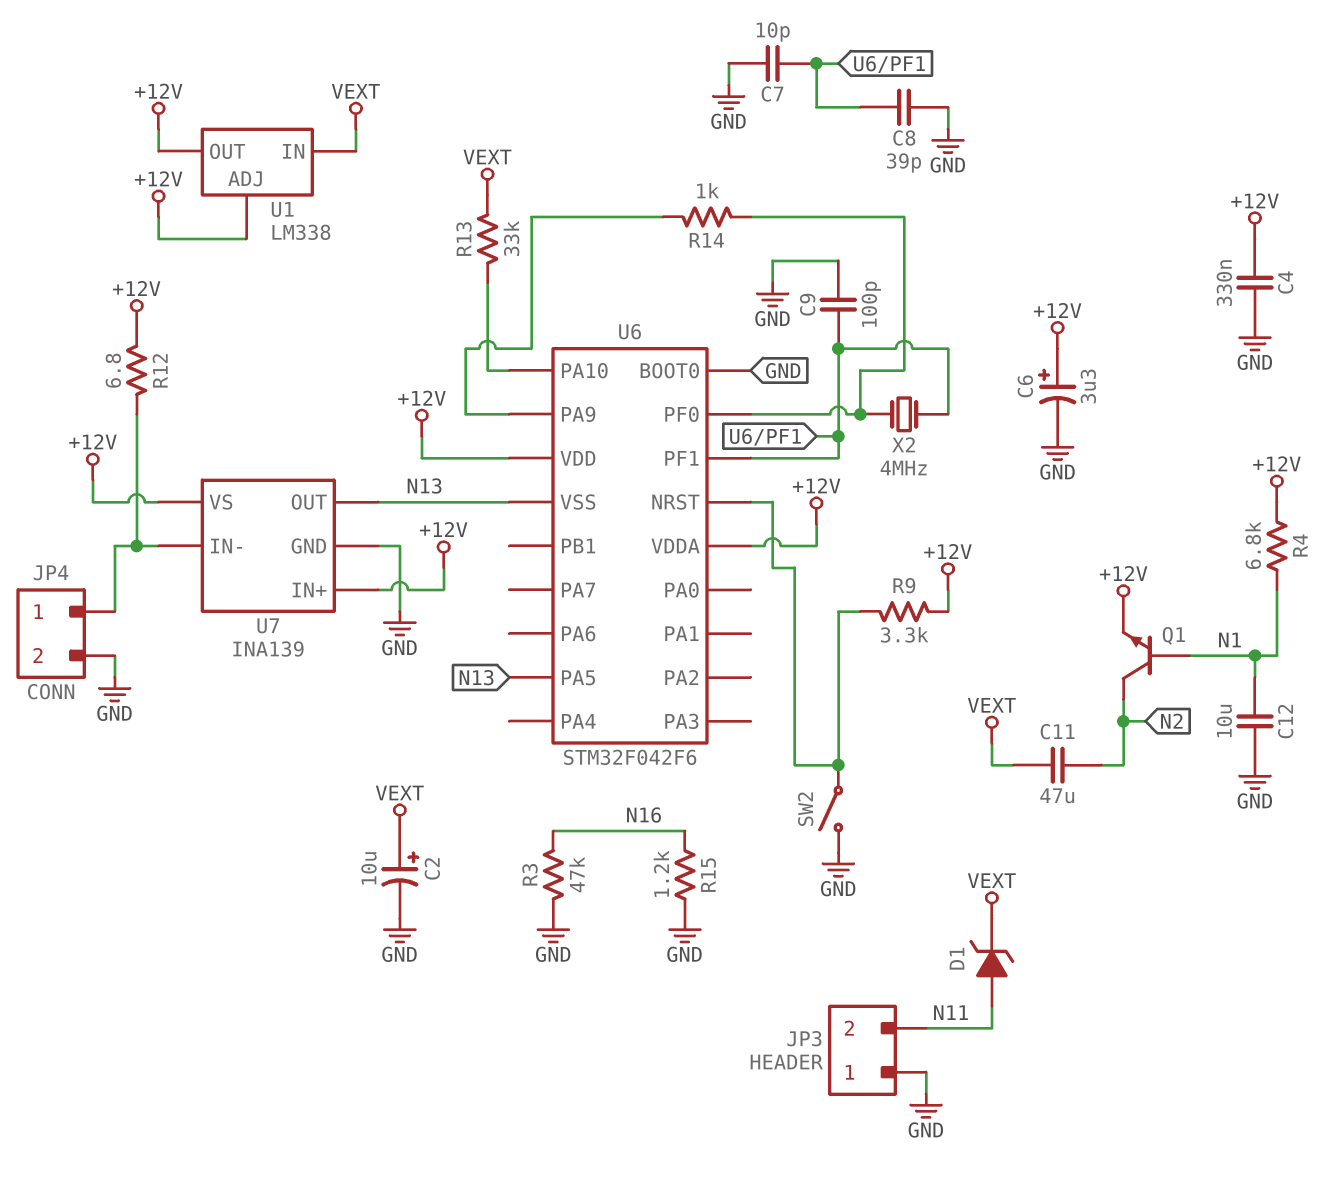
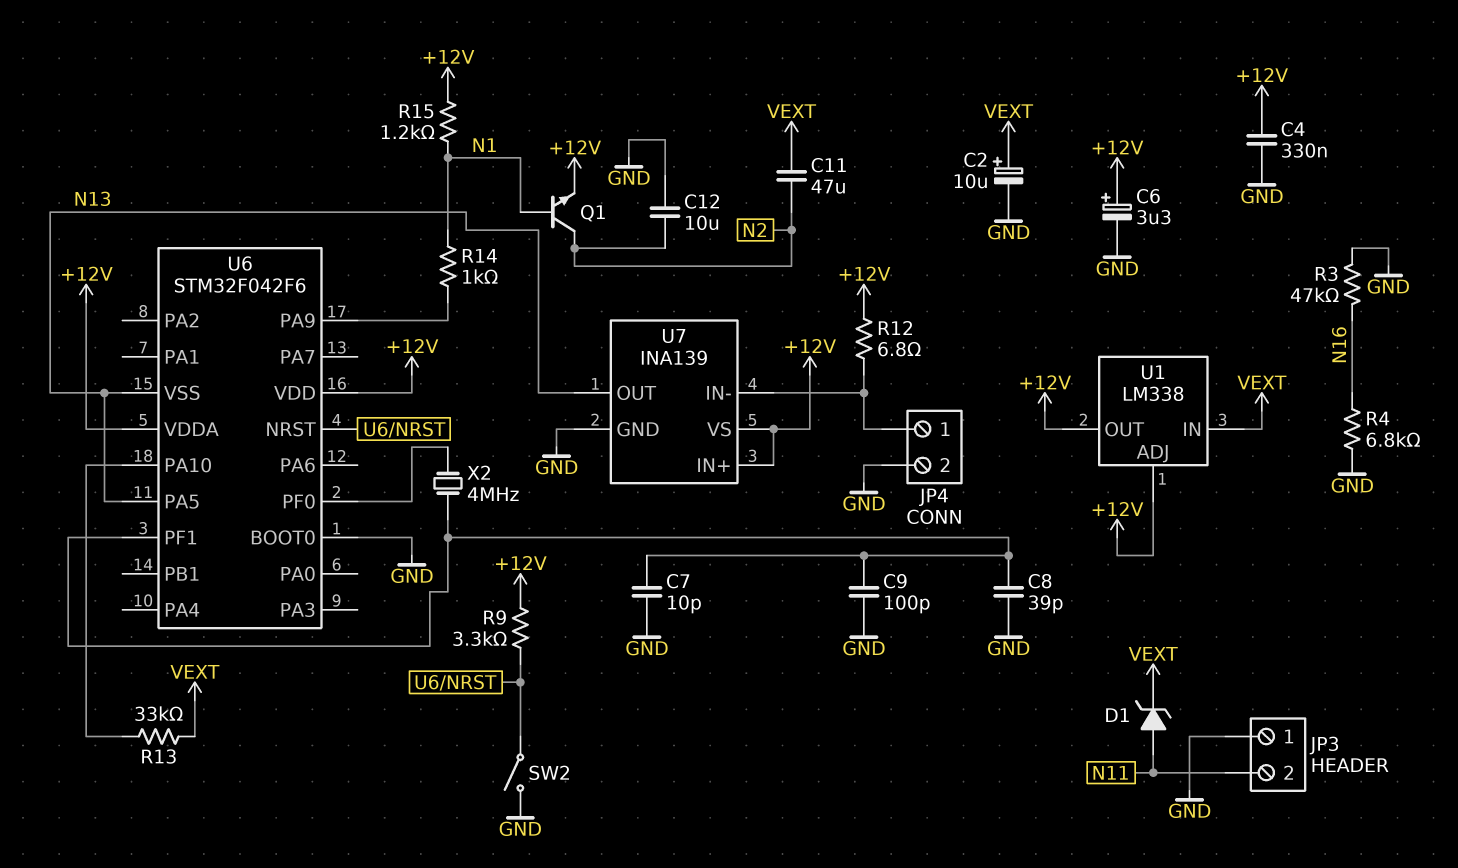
C12: 10uF (GND, N1) -> 10uF (GND, N2)
R4: 6.8k (+12V, N1) -> 6.8k (GND, N16)
R14: 1k (U6/PA9, U6/PF0) -> 1k (N1, U6/PA9)
R15: 1.2k (GND, N16) -> 1.2k (+12V, N1)

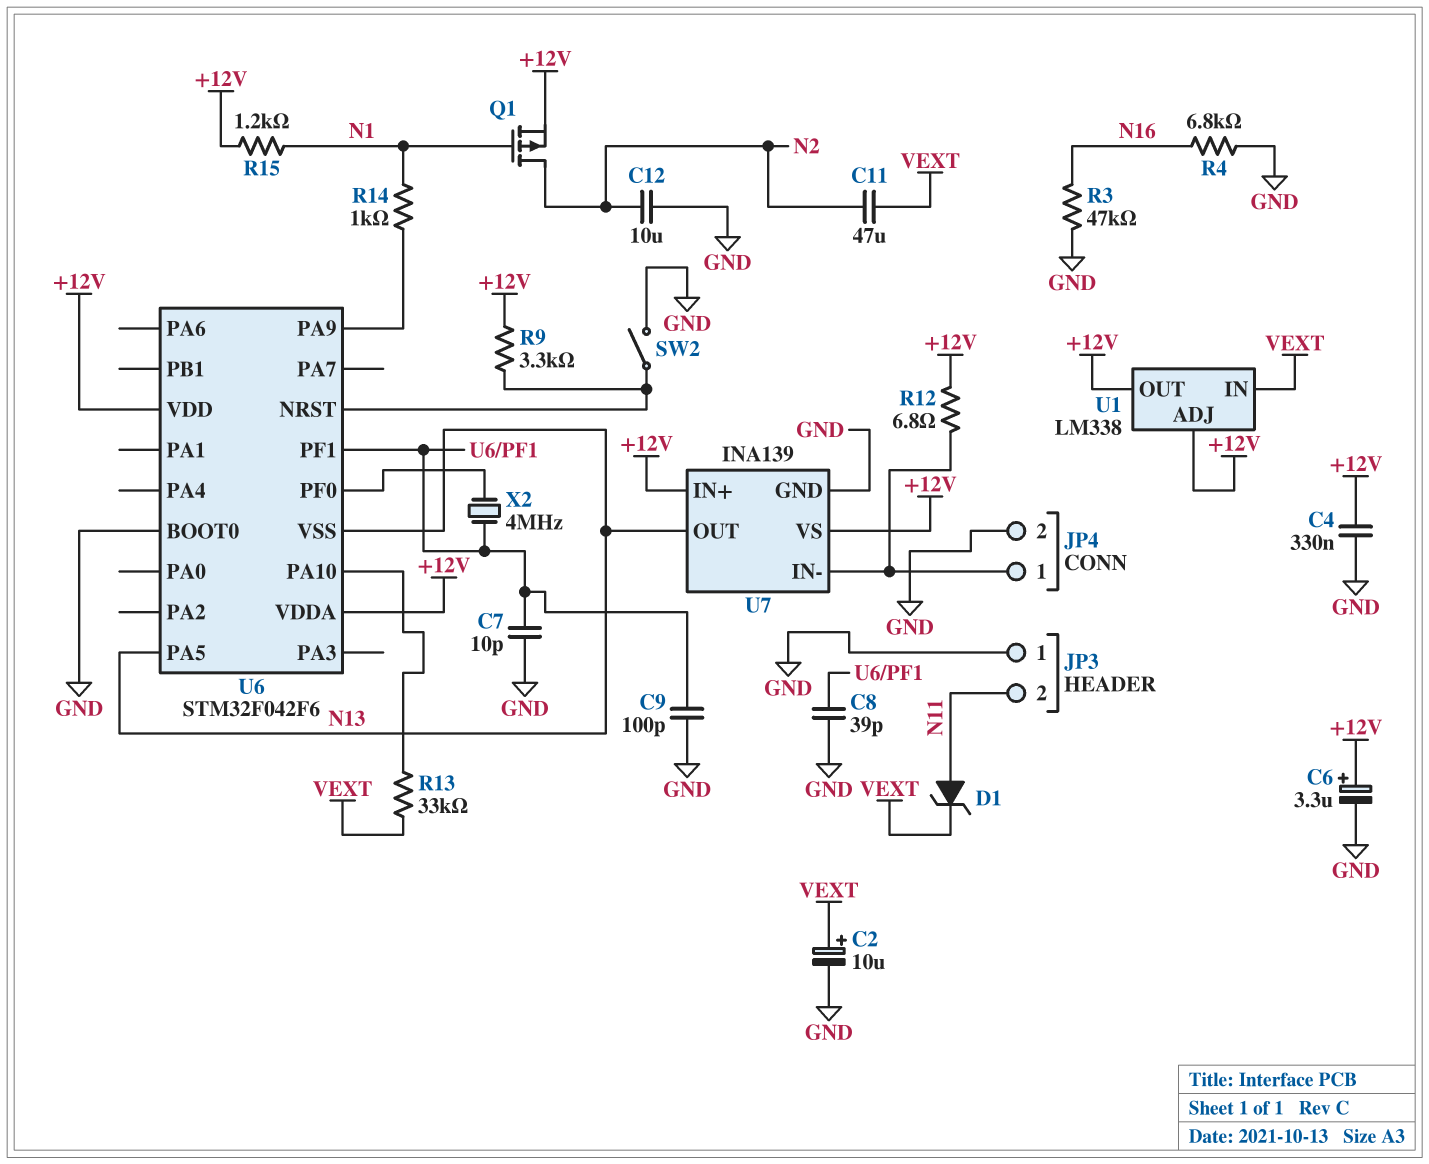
Q1: NPN (B N1, C N2, E +12V) -> PMOS (G N1, D N2, S +12V)

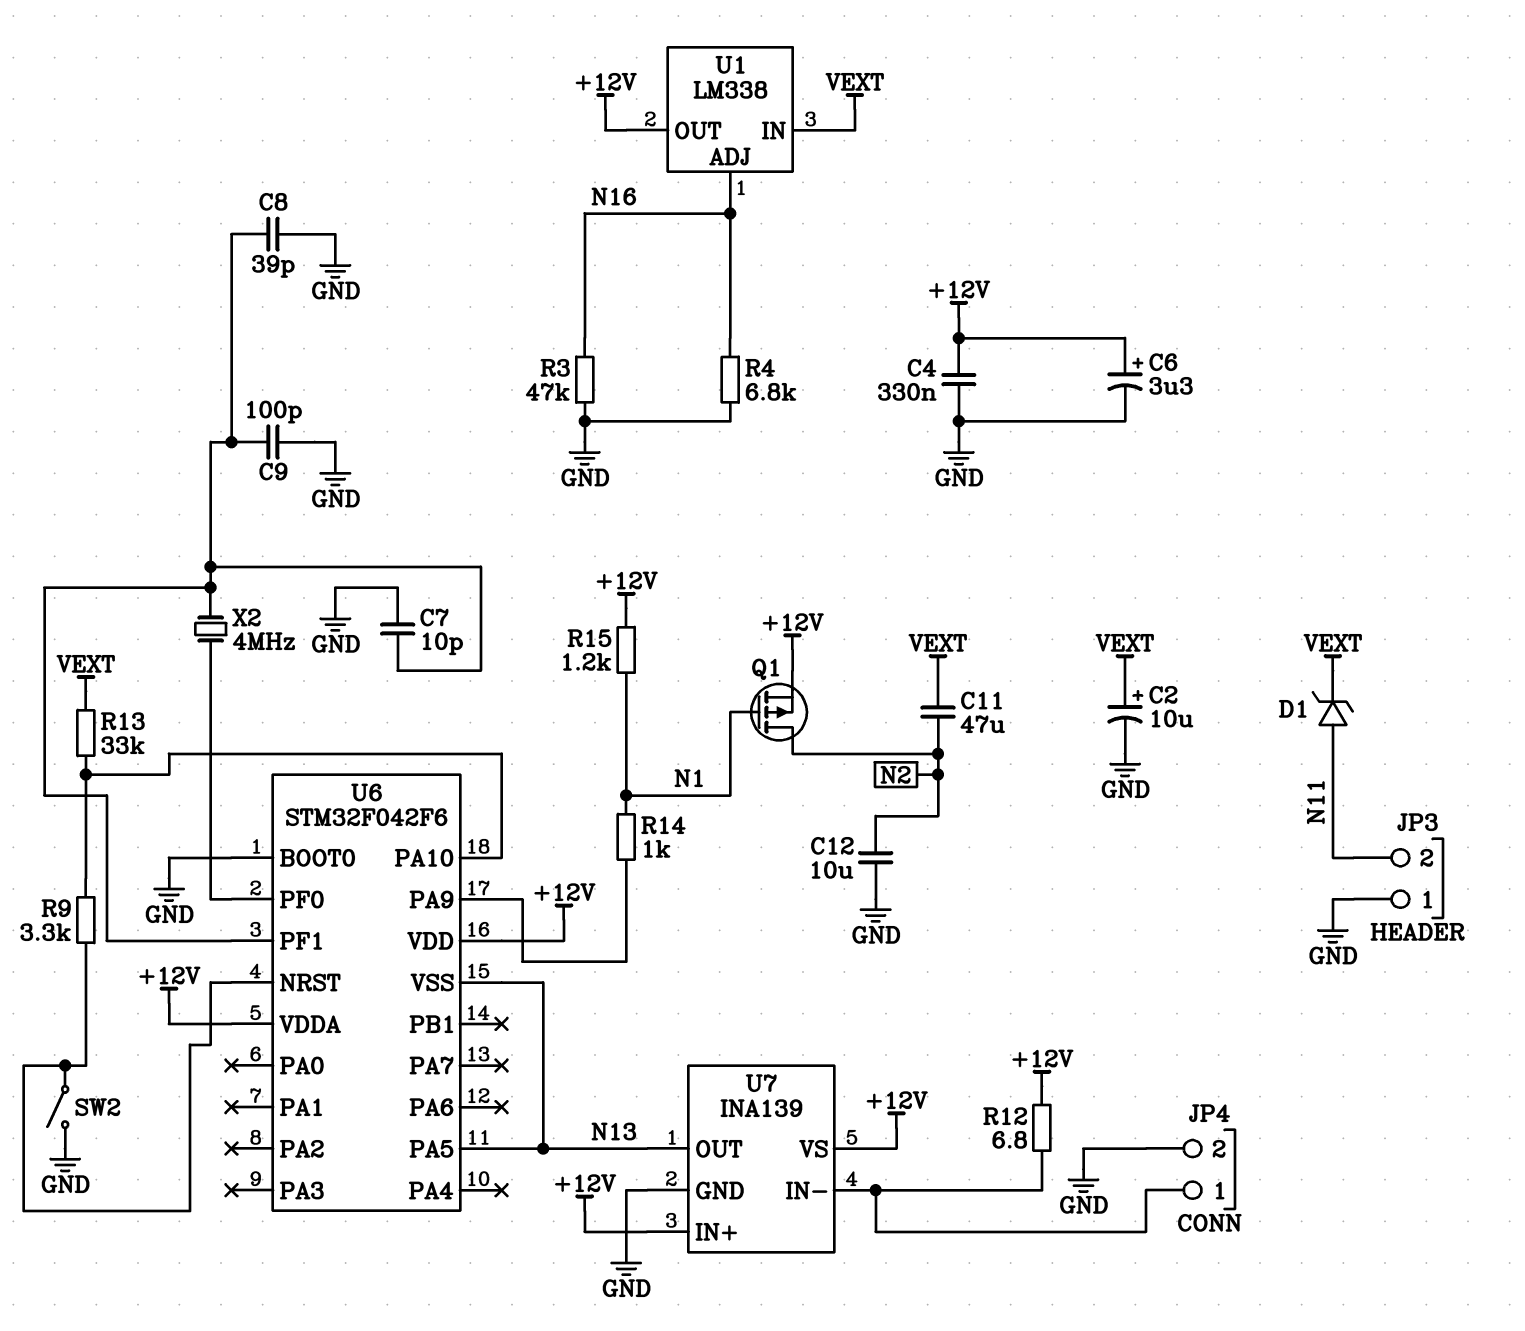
R9: 3.3k (+12V, U6/NRST) -> 3.3k (U6/NRST, U6/PA10)
U1 pin ADJ: +12V -> N16

